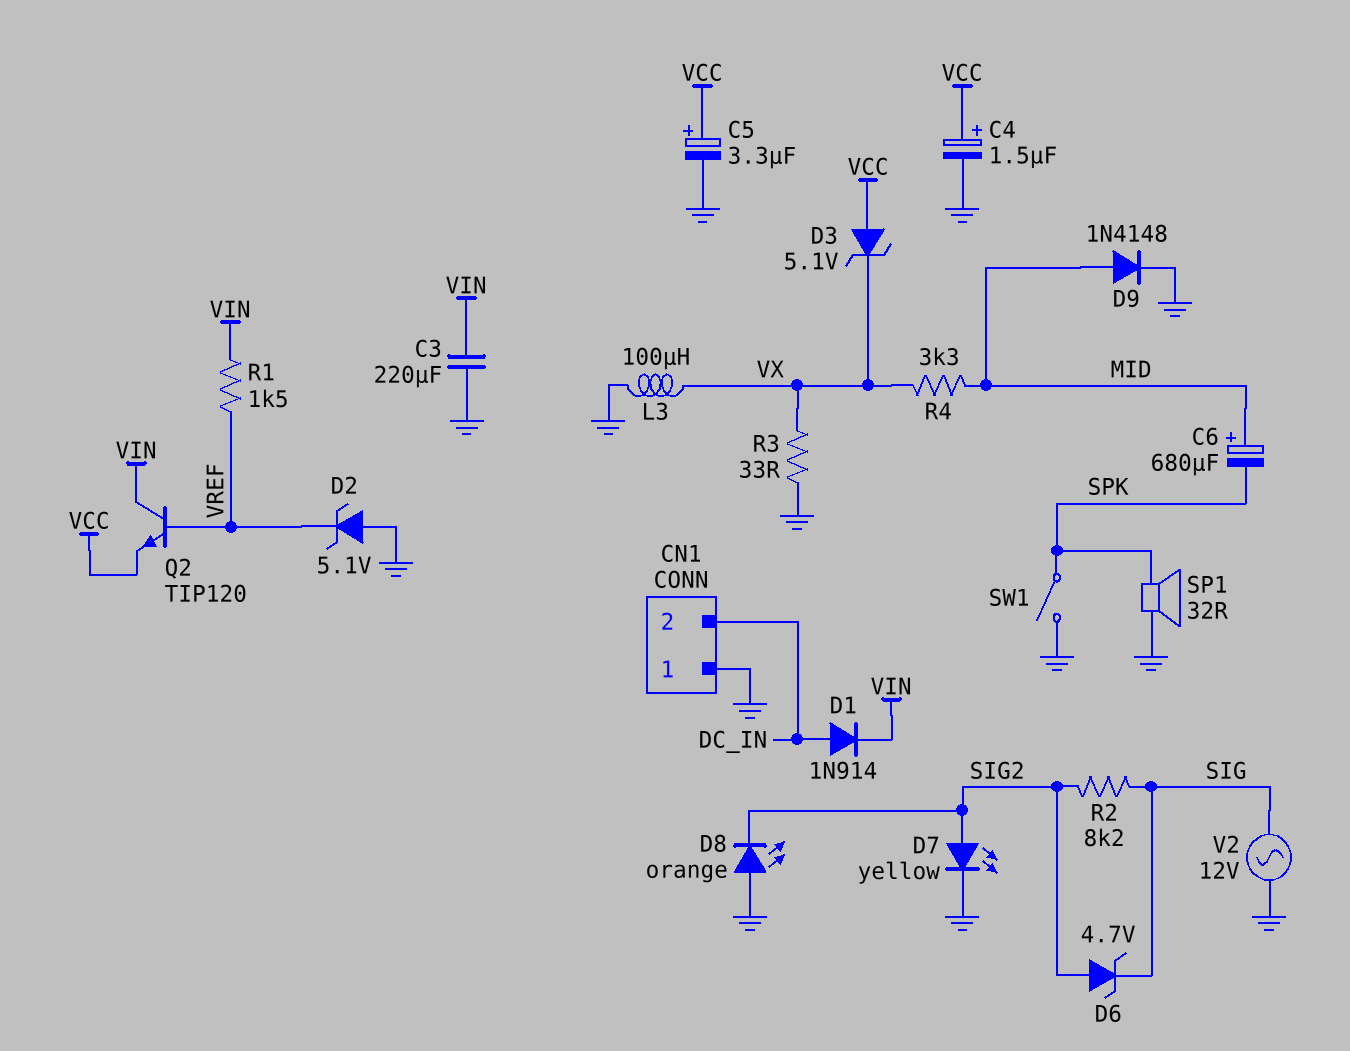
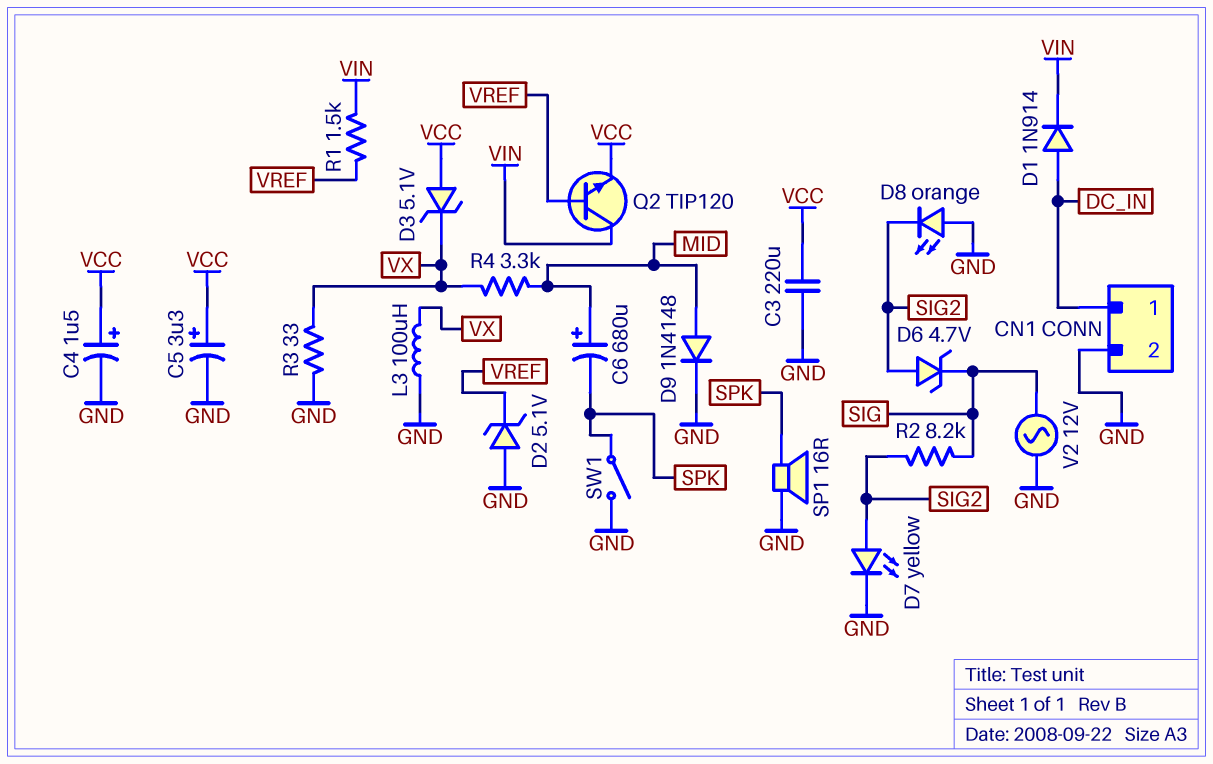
C3: 220uF (GND, VIN) -> 220uF (GND, VCC)
CN1 pin 1: GND -> DC_IN
CN1 pin 2: DC_IN -> GND
SP1: speaker 32R (GND, SPK) -> speaker 16R (GND, SPK)

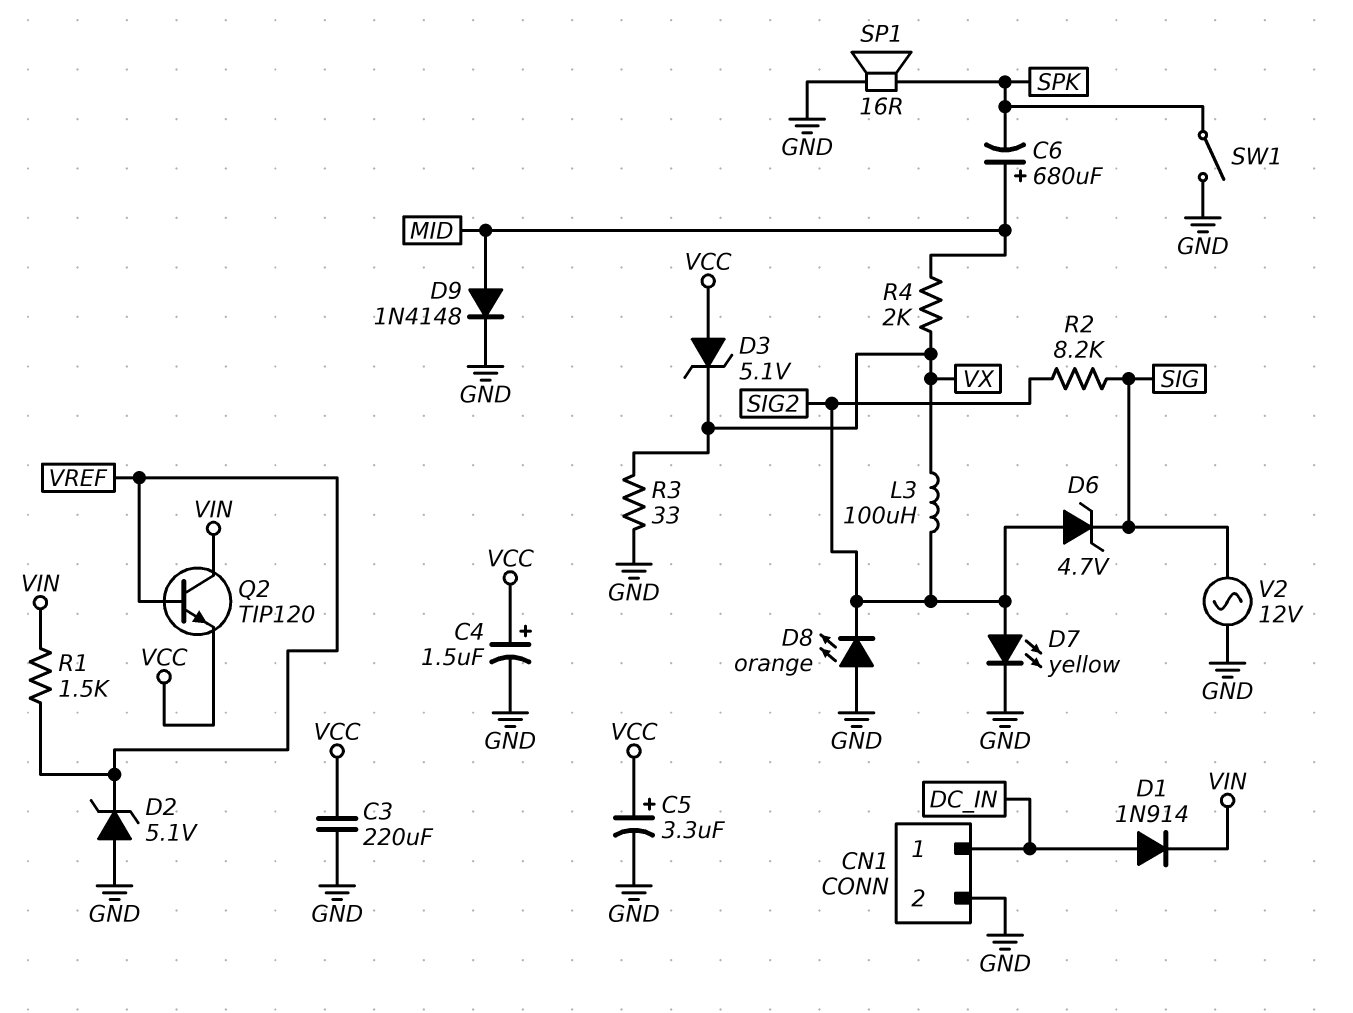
L3: 100uH (GND, VX) -> 100uH (SIG2, VX)
R4: 3.3k (MID, VX) -> 2k (MID, VX)

